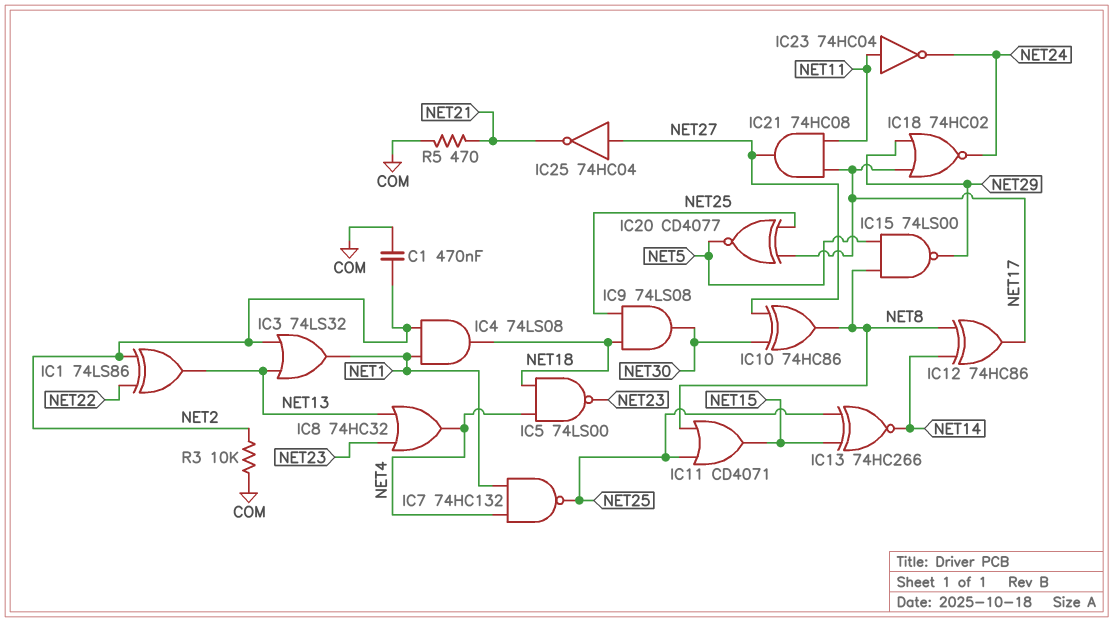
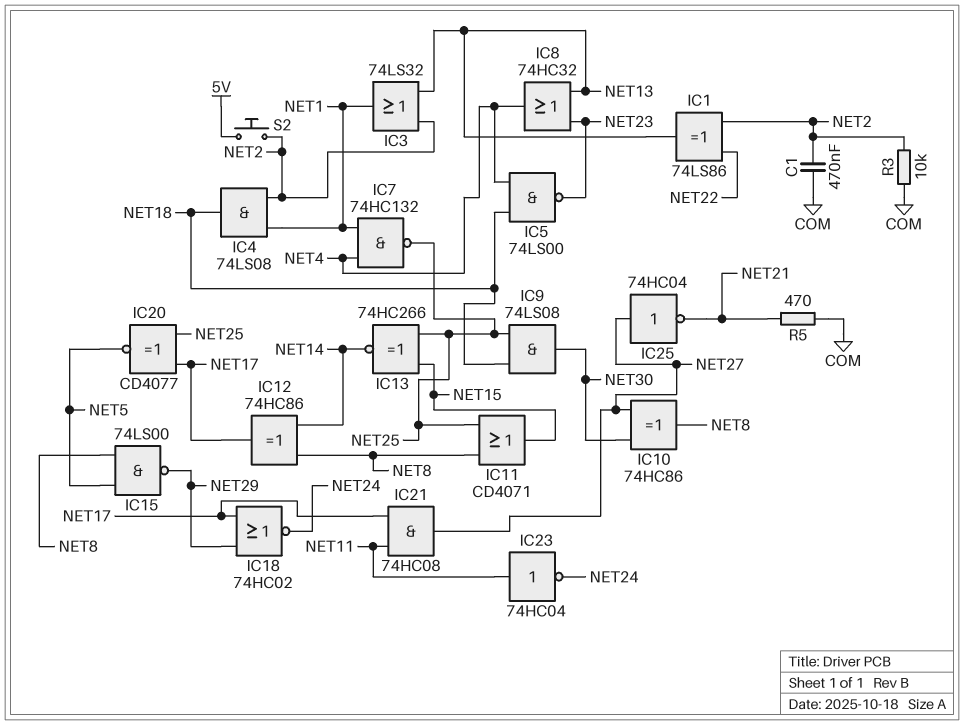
S2: none -> button (5V, NET2)

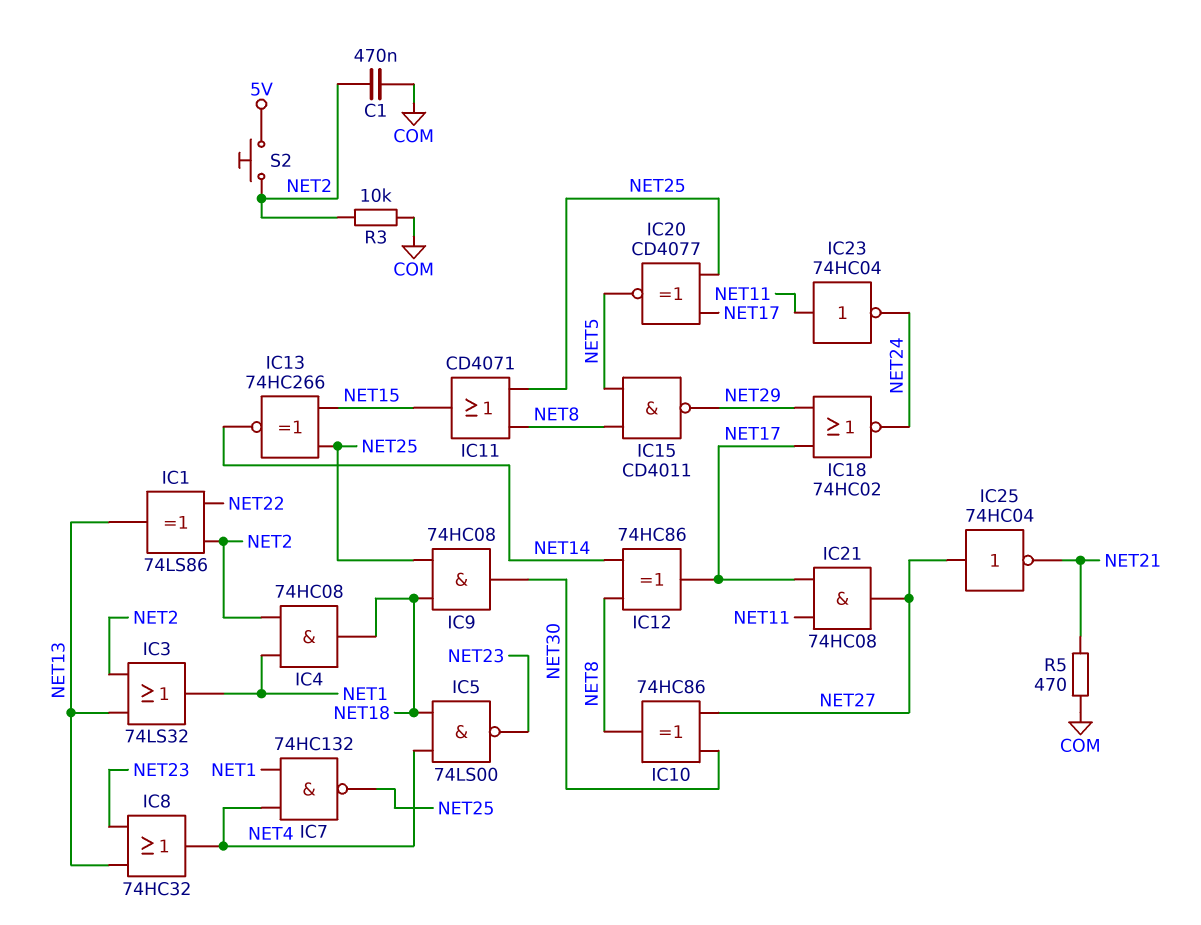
IC4: AND 74LS08 (in NET1, in NET2, out NET18) -> AND 74HC08 (in NET1, in NET2, out NET18)
IC9: AND 74LS08 (in NET18, in NET25, out NET30) -> AND 74HC08 (in NET18, in NET25, out NET30)
IC15: NAND 74LS00 (in NET5, in NET8, out NET29) -> NAND CD4011 (in NET5, in NET8, out NET29)

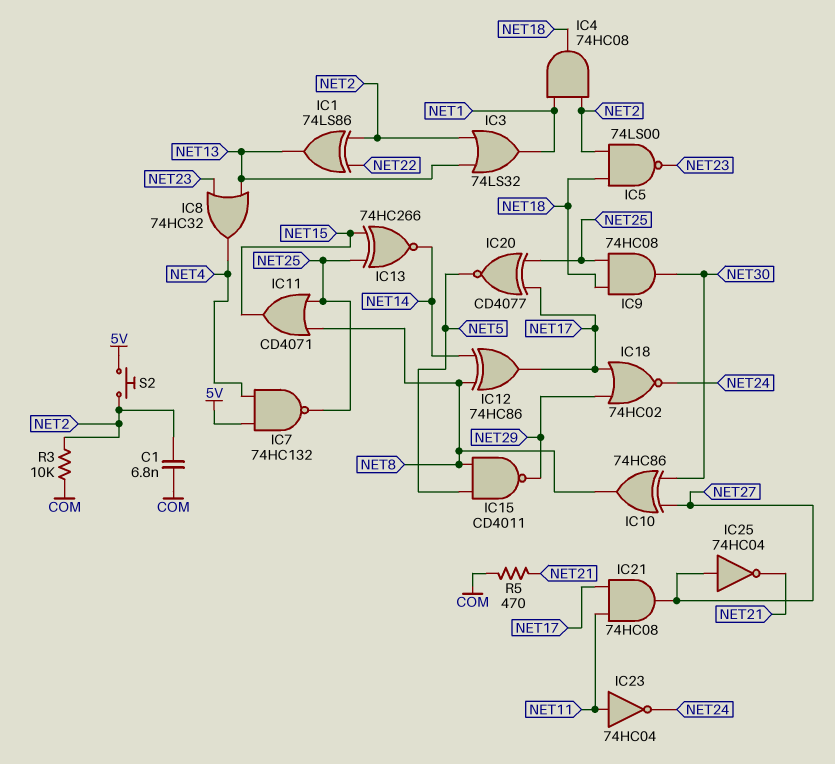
C1: 470nF (COM, NET2) -> 6.8nF (COM, NET2)
IC5: NAND 74LS00 (in NET4, in NET18, out NET23) -> NAND 74LS00 (in NET2, in NET18, out NET23)
IC7: NAND 74HC132 (in NET1, in NET4, out NET25) -> NAND 74HC132 (in 5V, in NET4, out NET25)

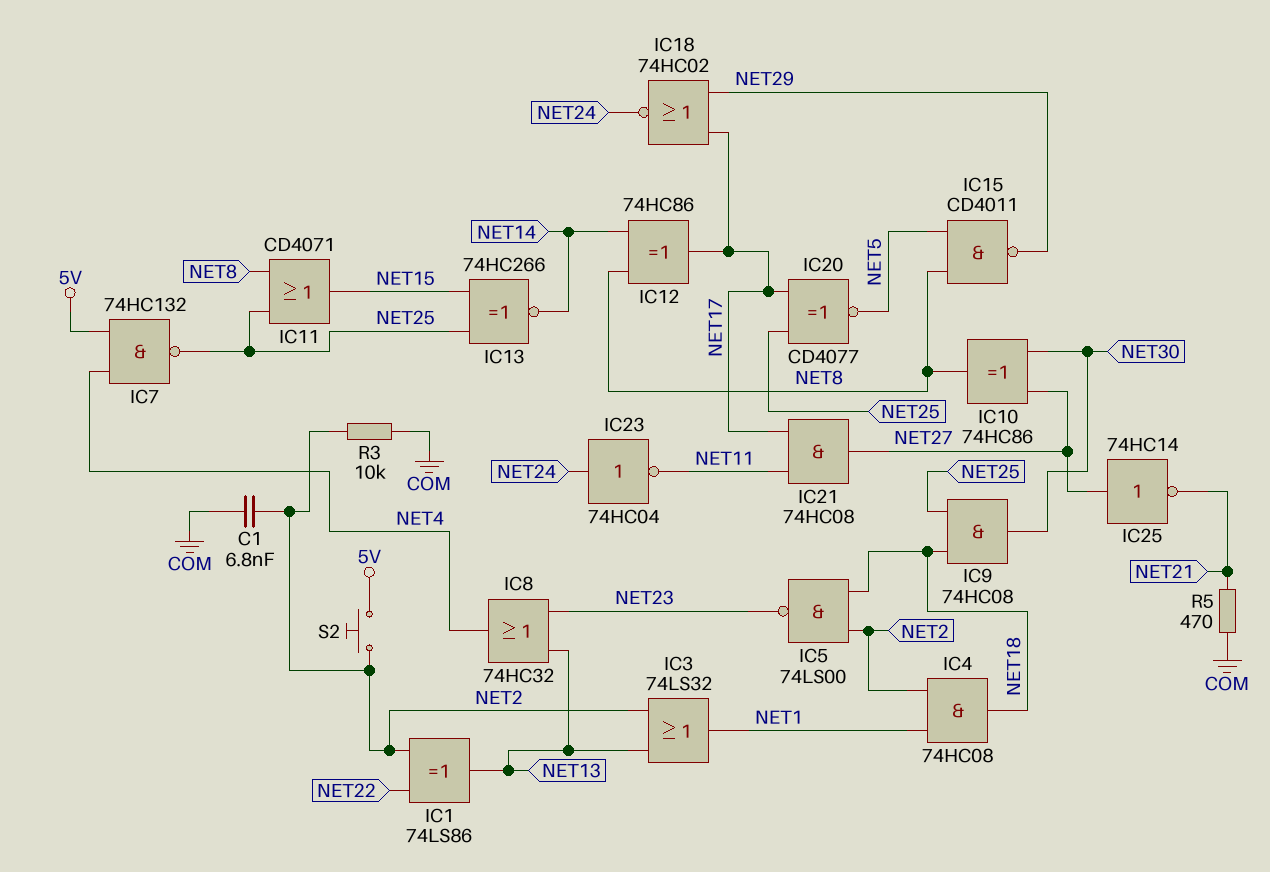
IC23: NOT 74HC04 (in NET11, out NET24) -> NOT 74HC04 (in NET24, out NET11)
IC25: NOT 74HC04 (in NET27, out NET21) -> NOT 74HC14 (in NET27, out NET21)

